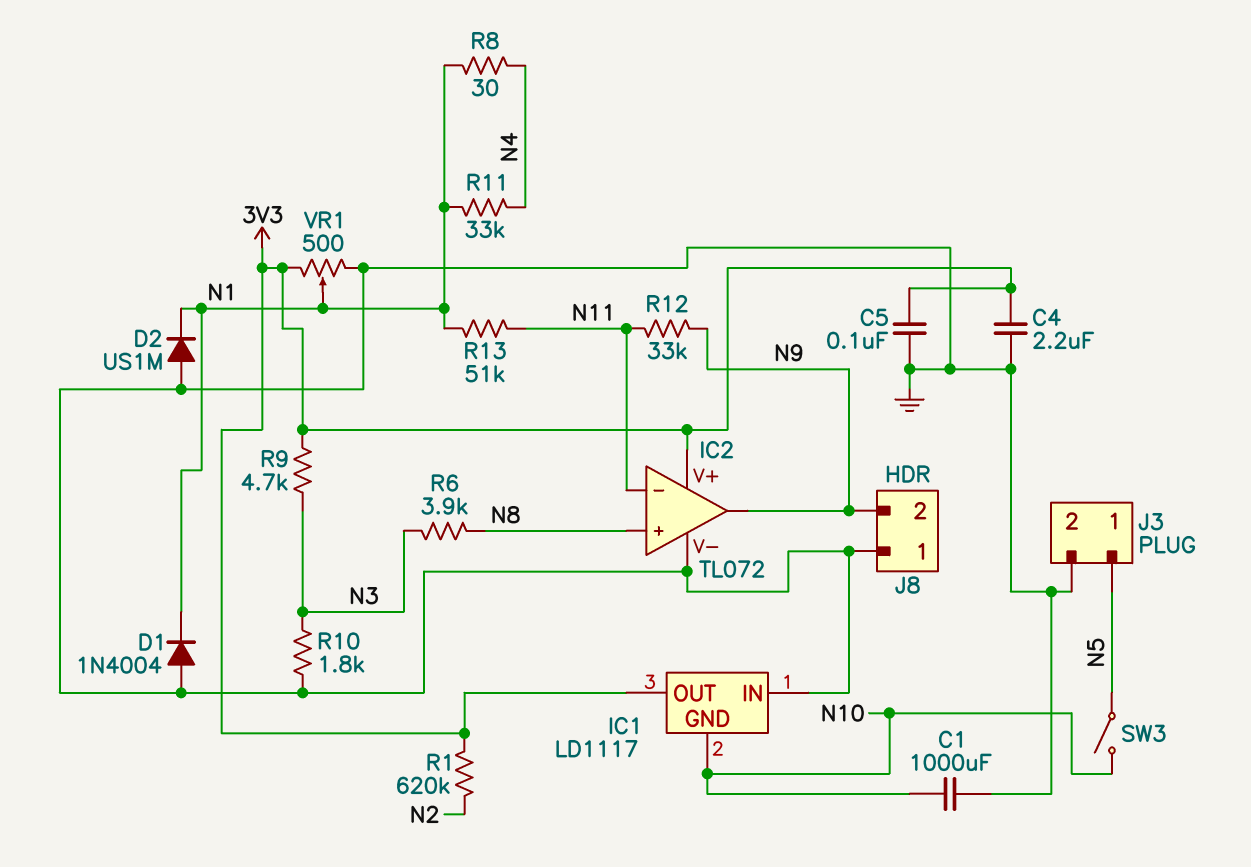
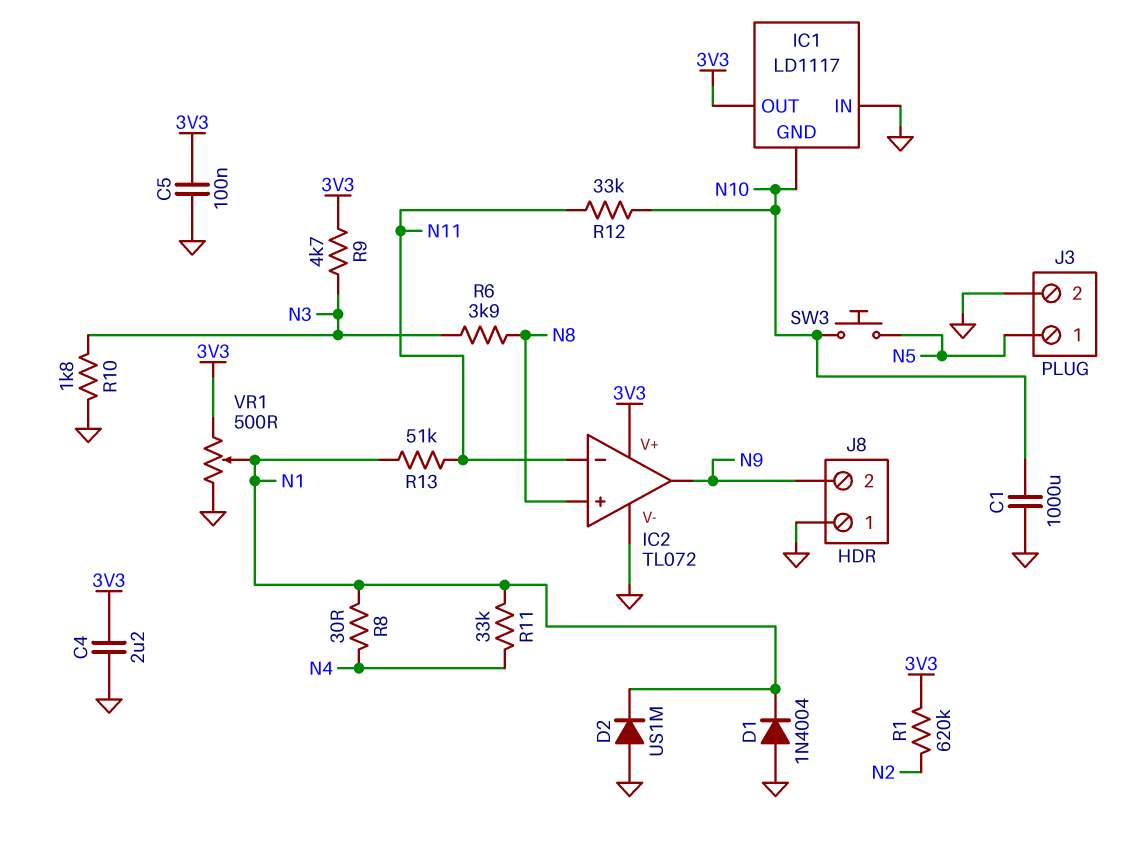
R12: 33k (N9, N11) -> 33k (N10, N11)
SW3: switch (N5, N10) -> button (N5, N10)

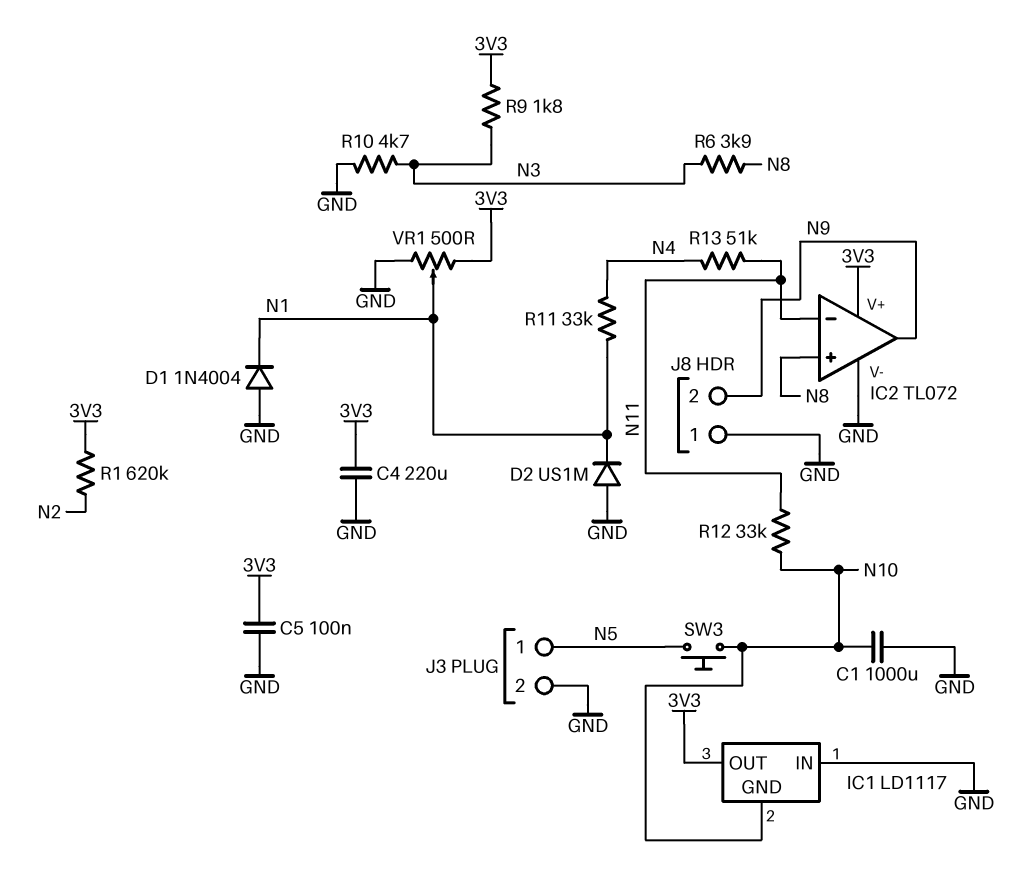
C4: 2.2uF (3V3, GND) -> 220uF (3V3, GND)
R8: 30 (N1, N4) -> none
R9: 4.7k (3V3, N3) -> 1.8k (3V3, N3)
R10: 1.8k (GND, N3) -> 4.7k (GND, N3)
R13: 51k (N1, N11) -> 51k (N4, N11)

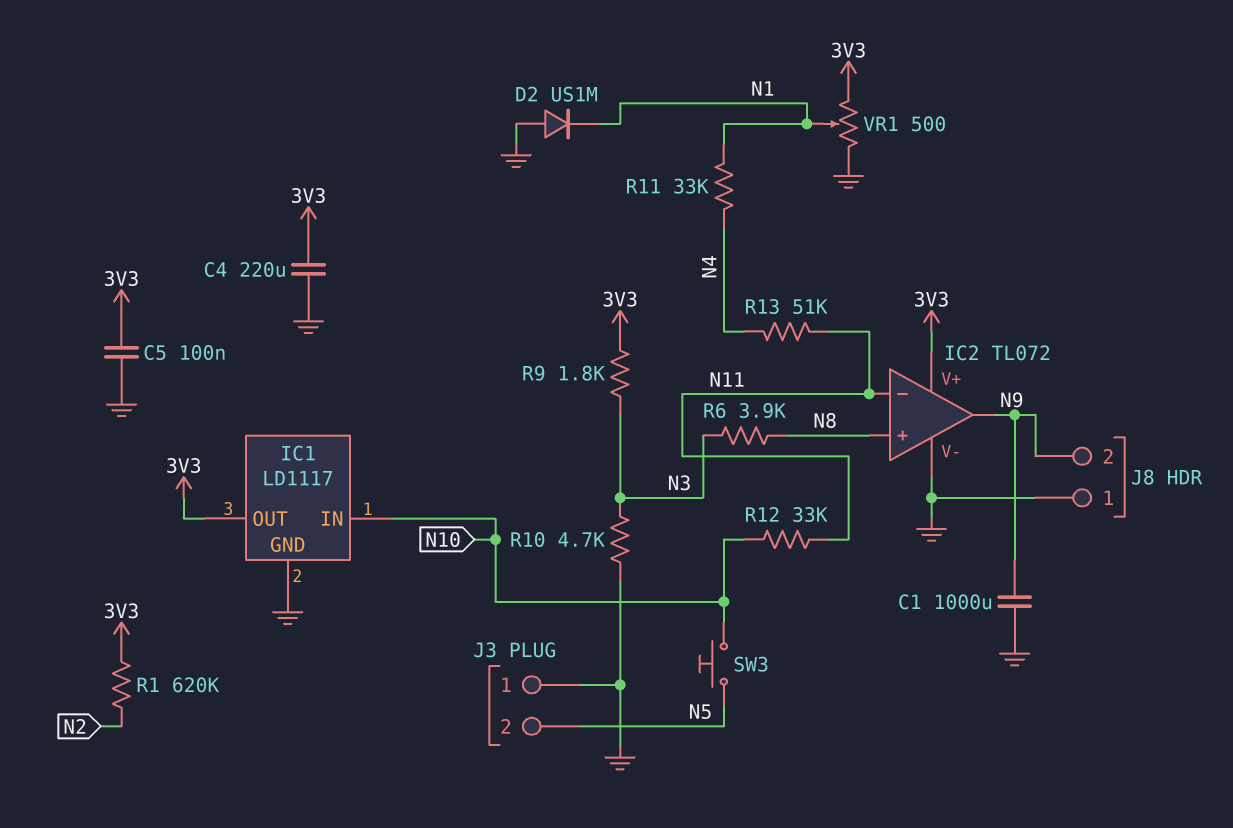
C1: 1000uF (GND, N10) -> 1000uF (GND, N9)
D1: diode 1N4004 (A GND, K N1) -> none
IC1 pin GND: N10 -> GND
IC1 pin IN: GND -> N10
J3 pin 1: N5 -> GND
J3 pin 2: GND -> N5

